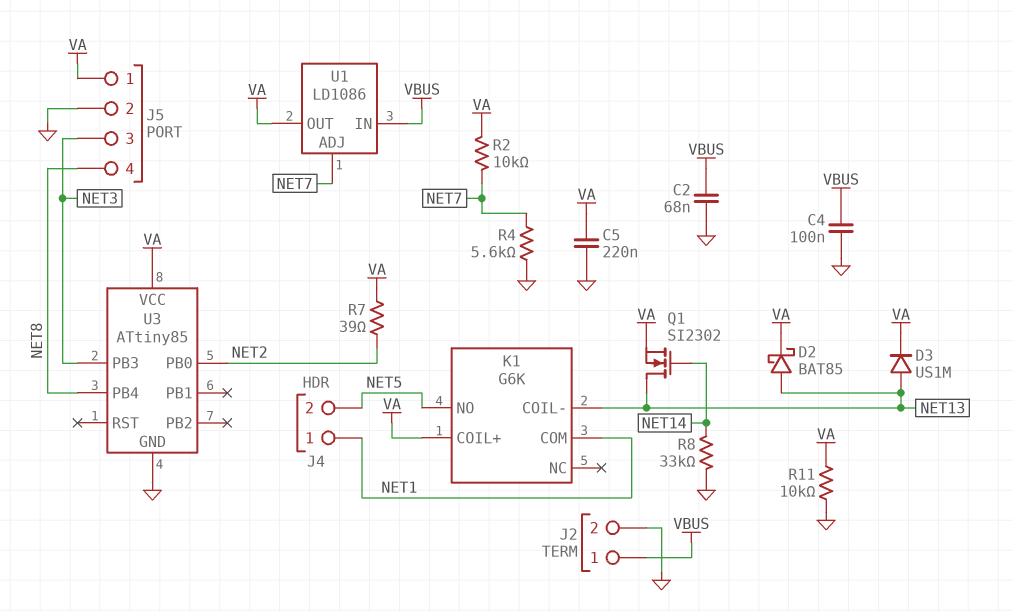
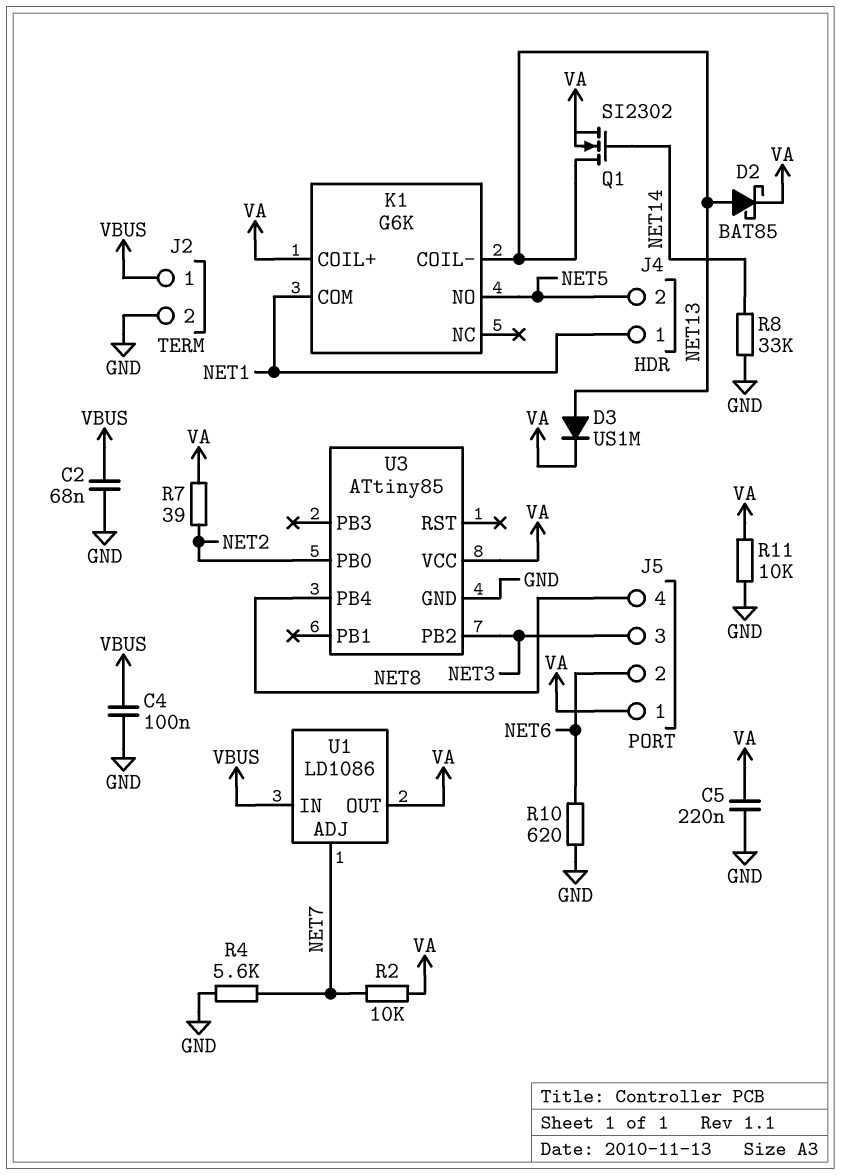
J5 pin 2: GND -> NET6
R10: none -> 620 (GND, NET6)
U3 pin PB2: none -> NET3
U3 pin PB3: NET3 -> none

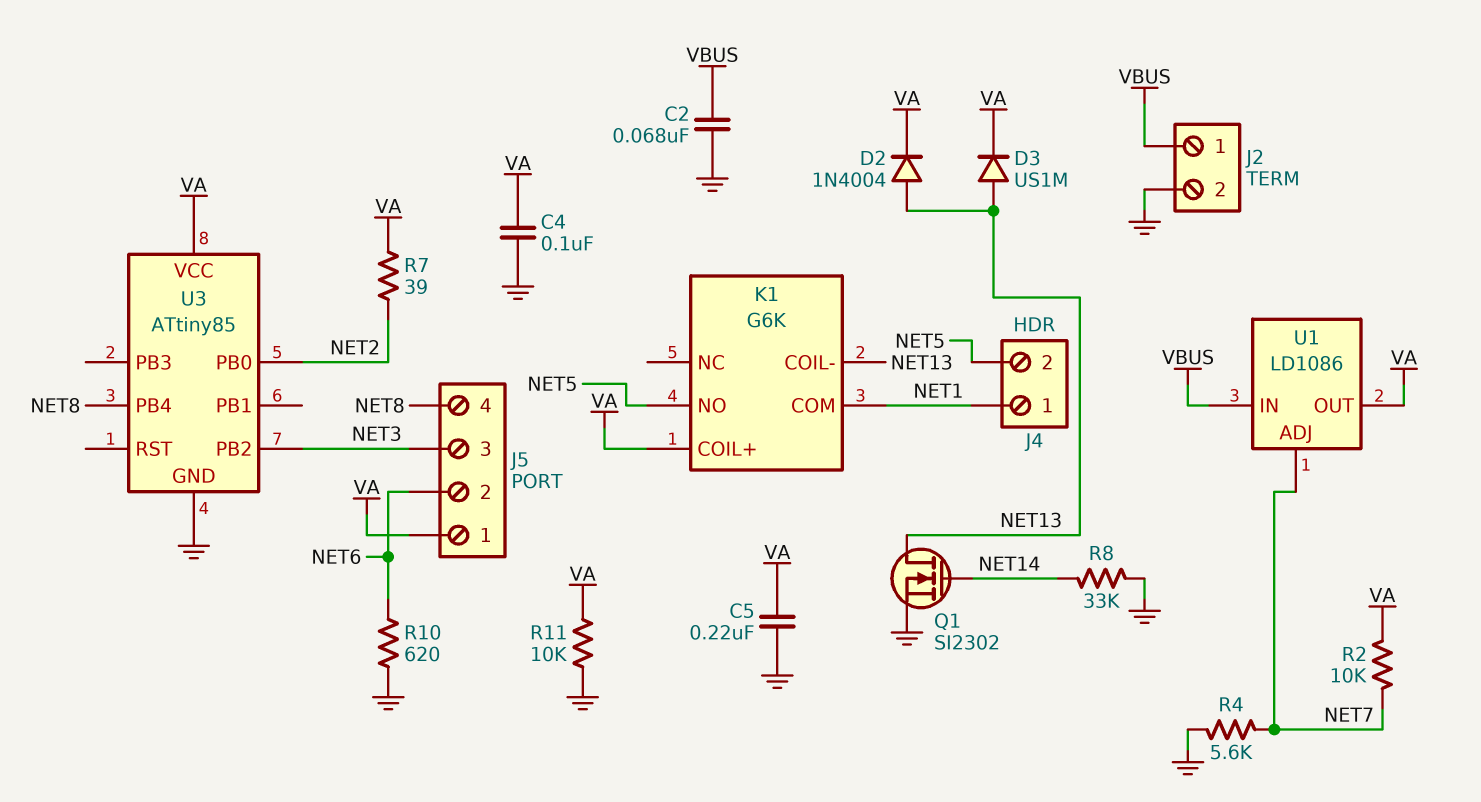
C4: 100nF (GND, VBUS) -> 100nF (GND, VA)
D2: schottky BAT85 (A NET13, K VA) -> diode 1N4004 (A NET13, K VA)
Q1: NMOS SI2302 (G NET14, D NET13, S VA) -> NMOS SI2302 (G NET14, D NET13, S GND)

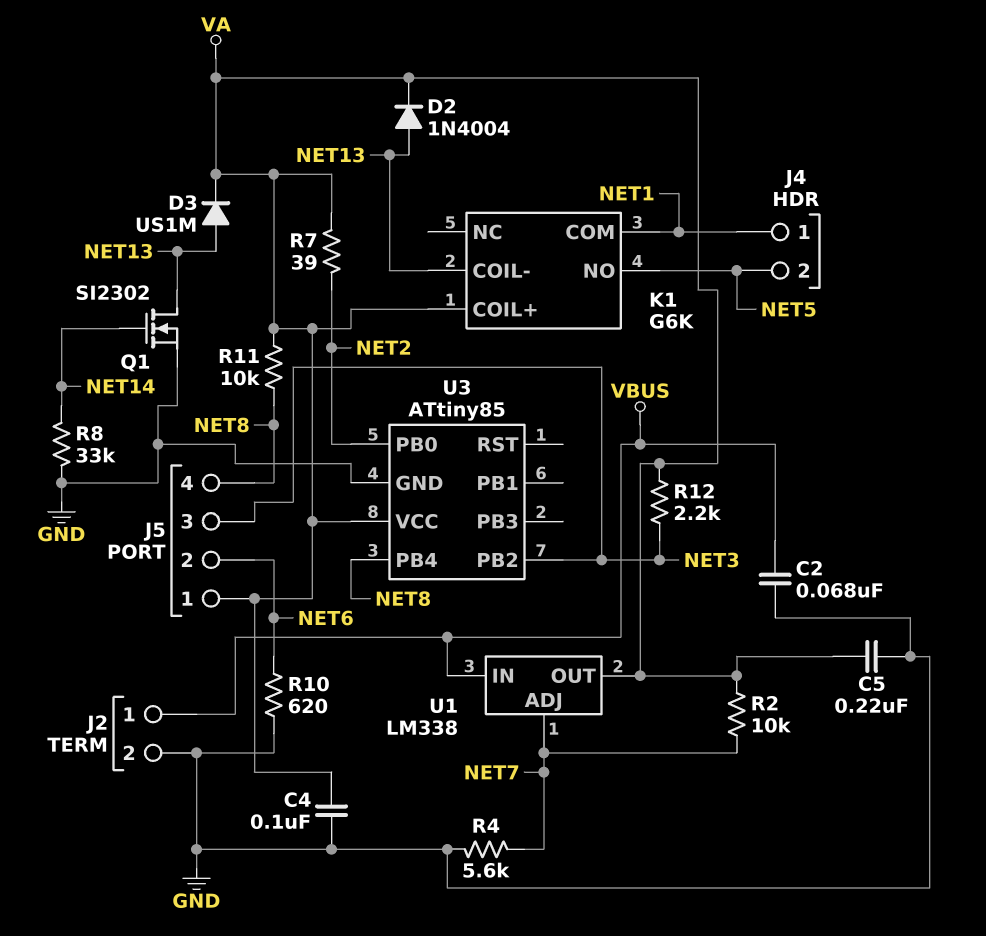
R11: 10k (GND, VA) -> 10k (NET8, VA)
R12: none -> 2.2k (NET3, VA)
U1: LD1086 -> LM338

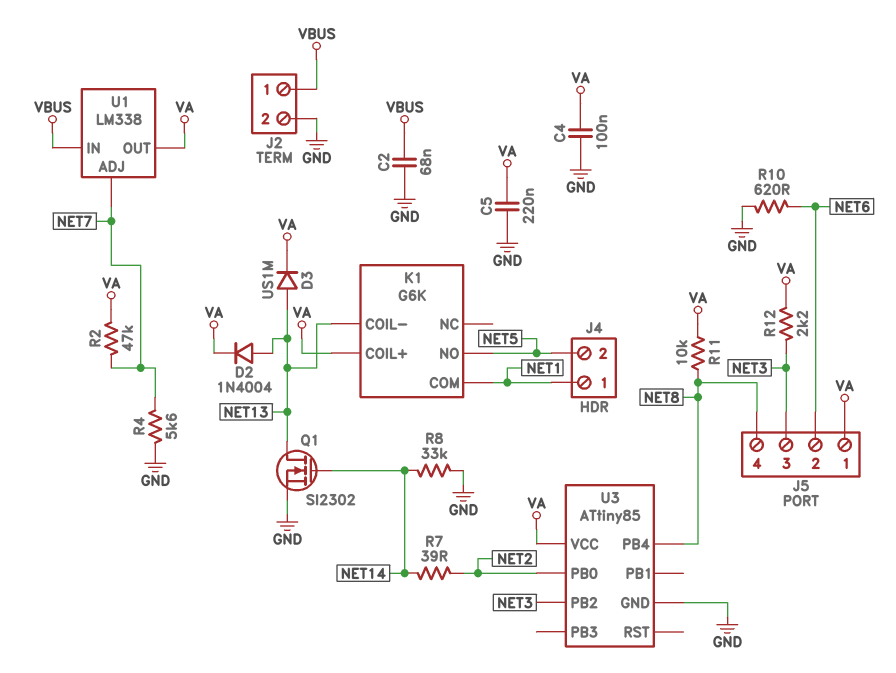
R2: 10k (NET7, VA) -> 47k (NET7, VA)
R7: 39 (NET2, VA) -> 39 (NET2, NET14)

